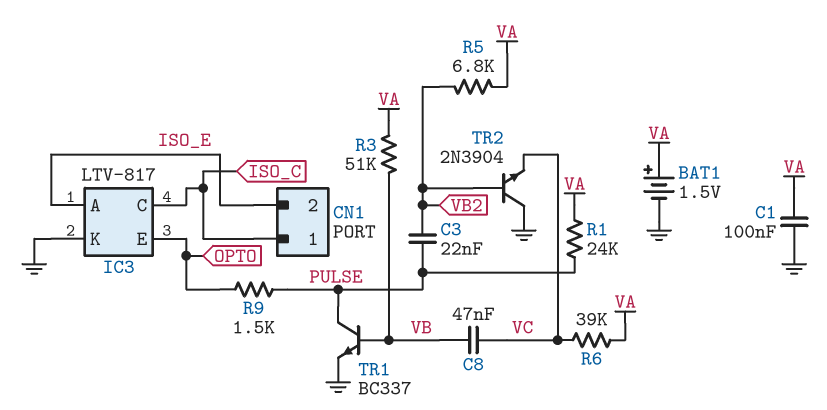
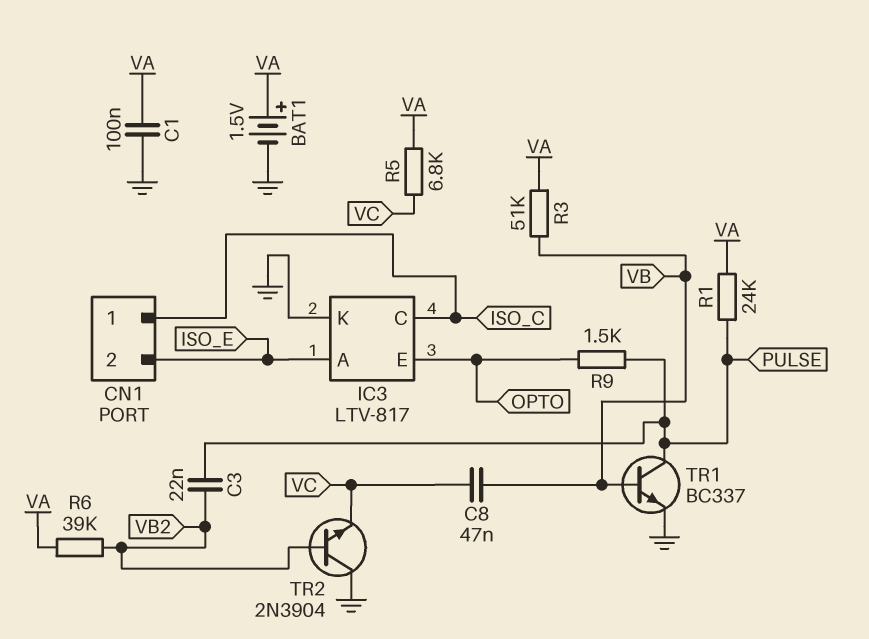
R5: 6.8k (VA, VB2) -> 6.8k (VA, VC)
R6: 39k (VA, VC) -> 39k (VA, VB2)

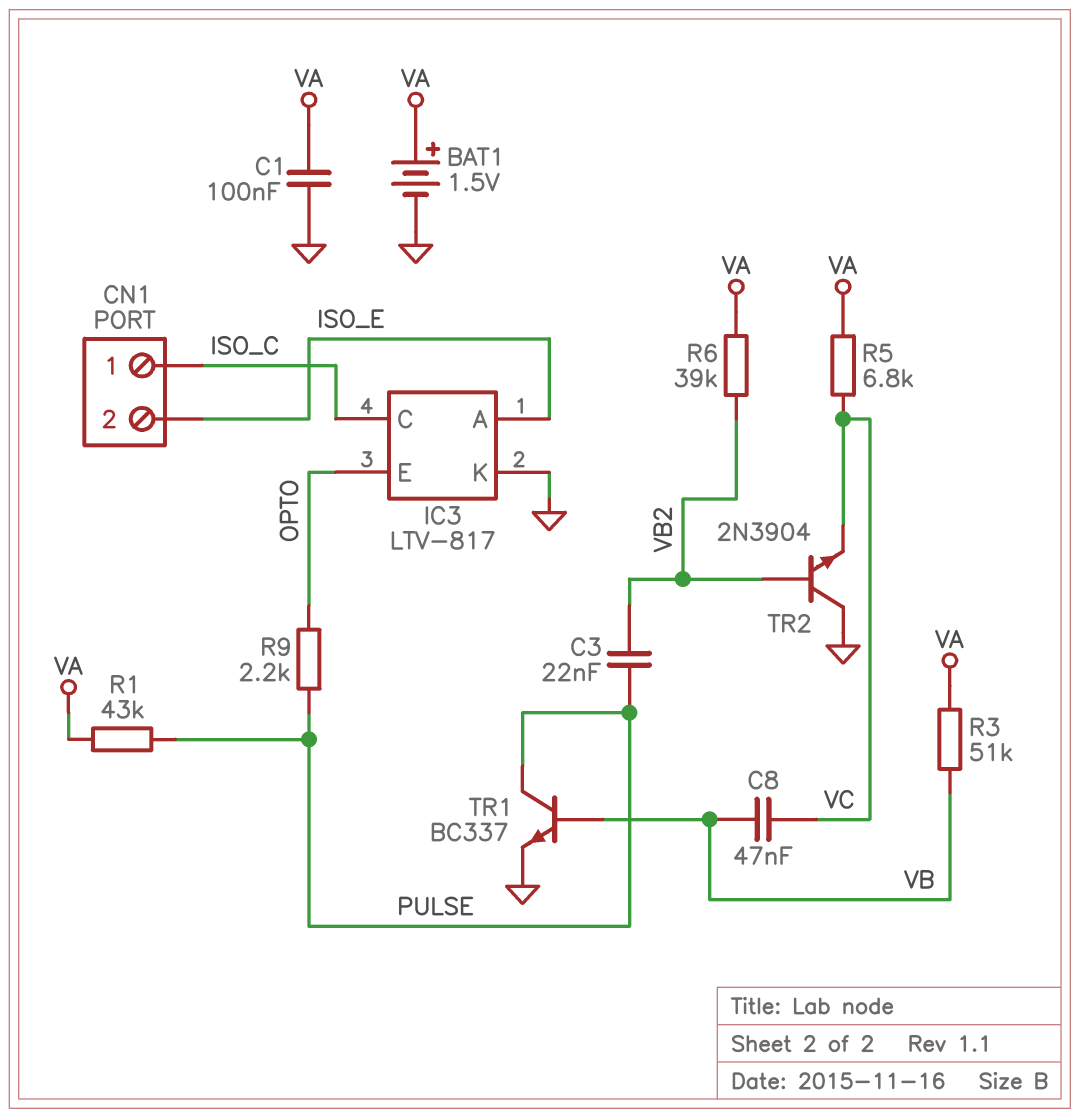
R1: 24k (PULSE, VA) -> 43k (PULSE, VA)
R9: 1.5k (OPTO, PULSE) -> 2.2k (OPTO, PULSE)

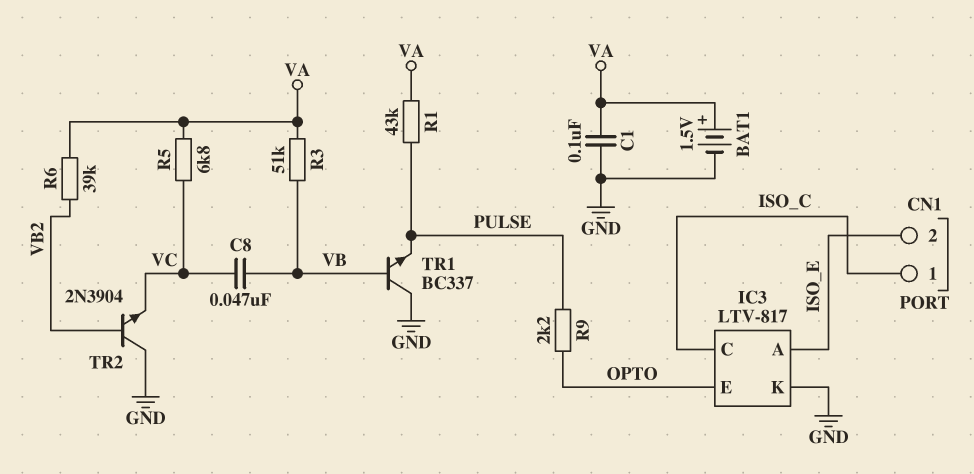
C3: 22nF (PULSE, VB2) -> none
TR1: NPN BC337 (B VB, C PULSE, E GND) -> NPN BC337 (B VB, C GND, E PULSE)

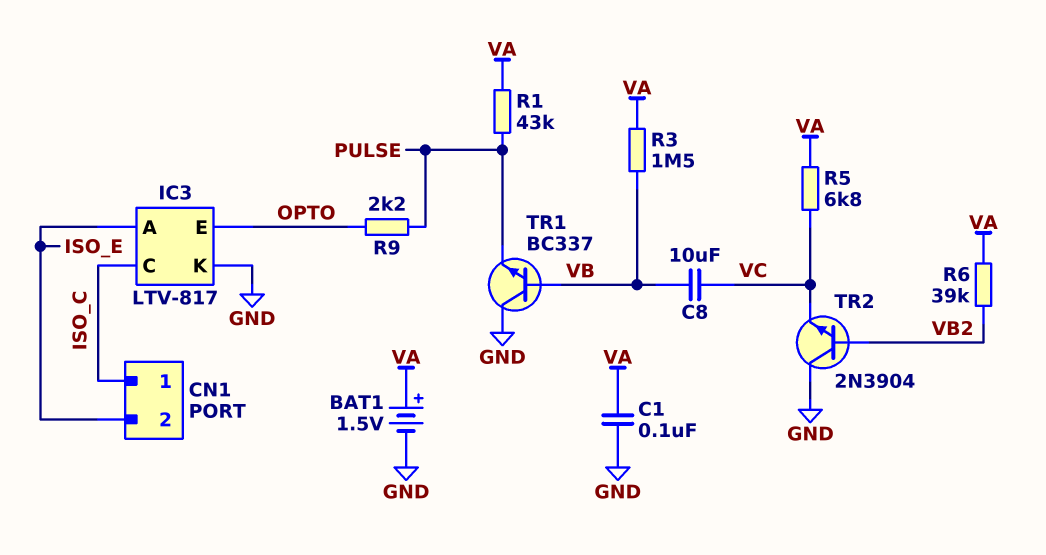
C8: 47nF (VB, VC) -> 10uF (VB, VC)
R3: 51k (VA, VB) -> 1.5M (VA, VB)

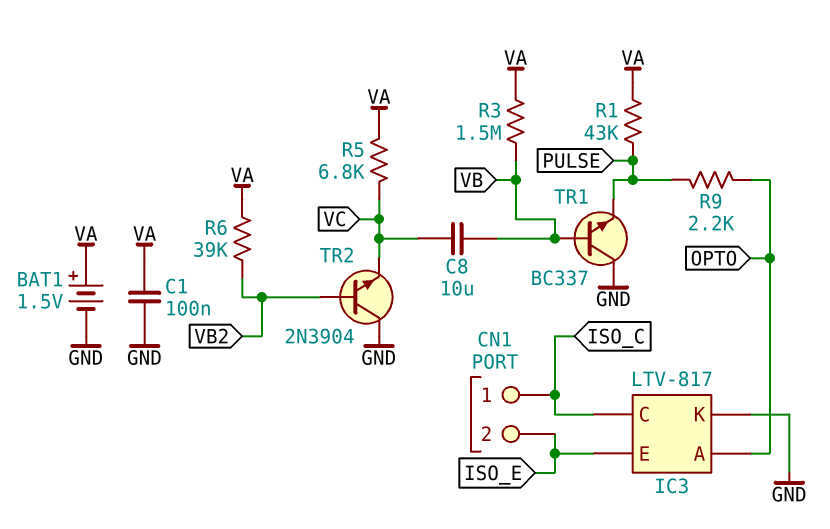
IC3 pin A: ISO_E -> OPTO
IC3 pin E: OPTO -> ISO_E

